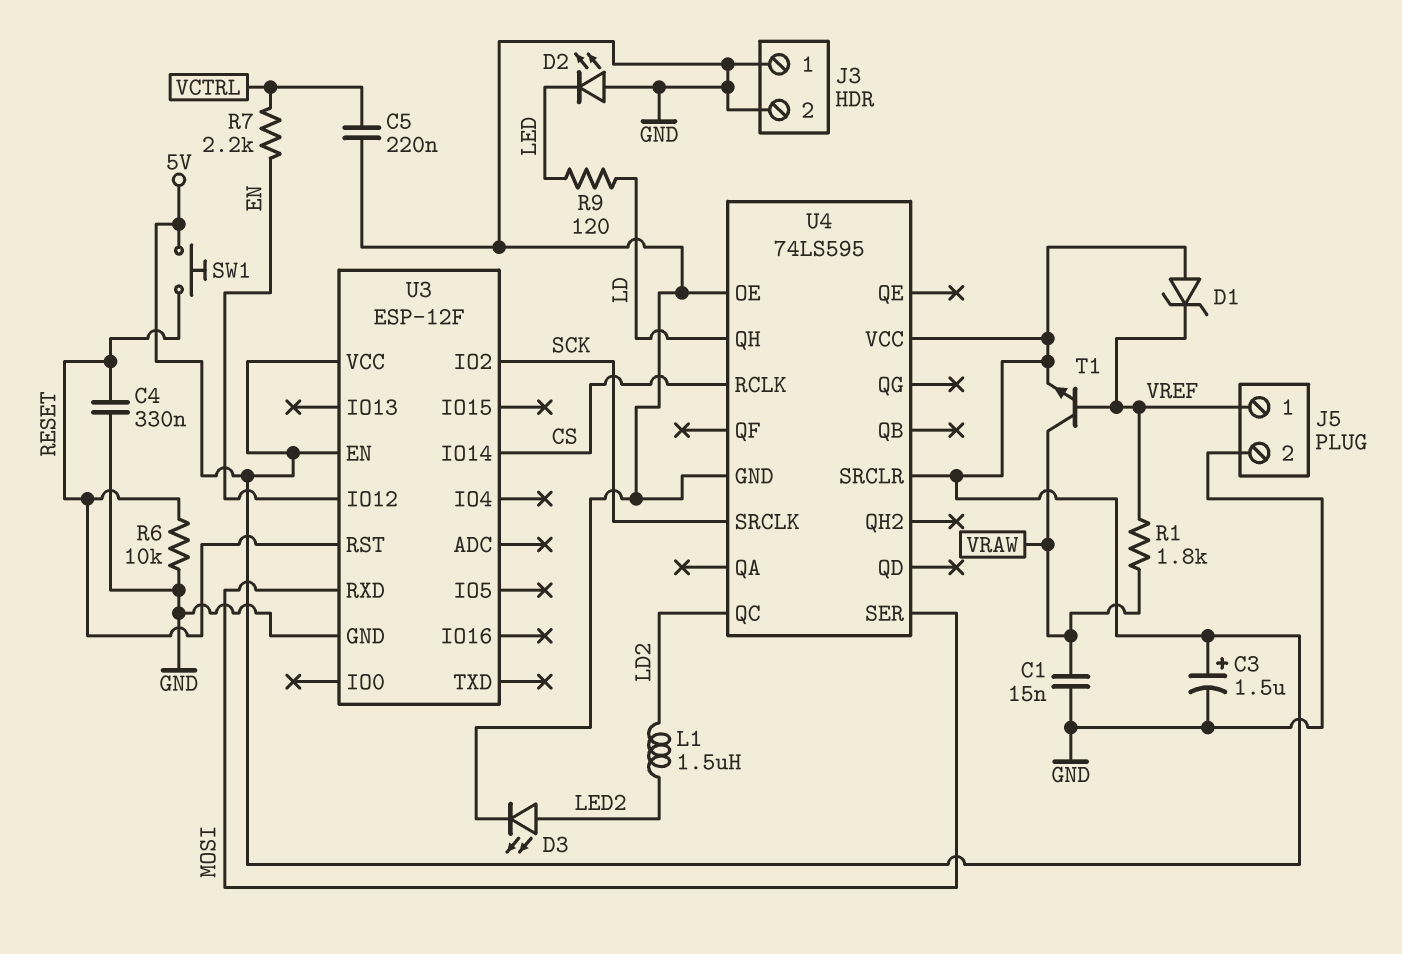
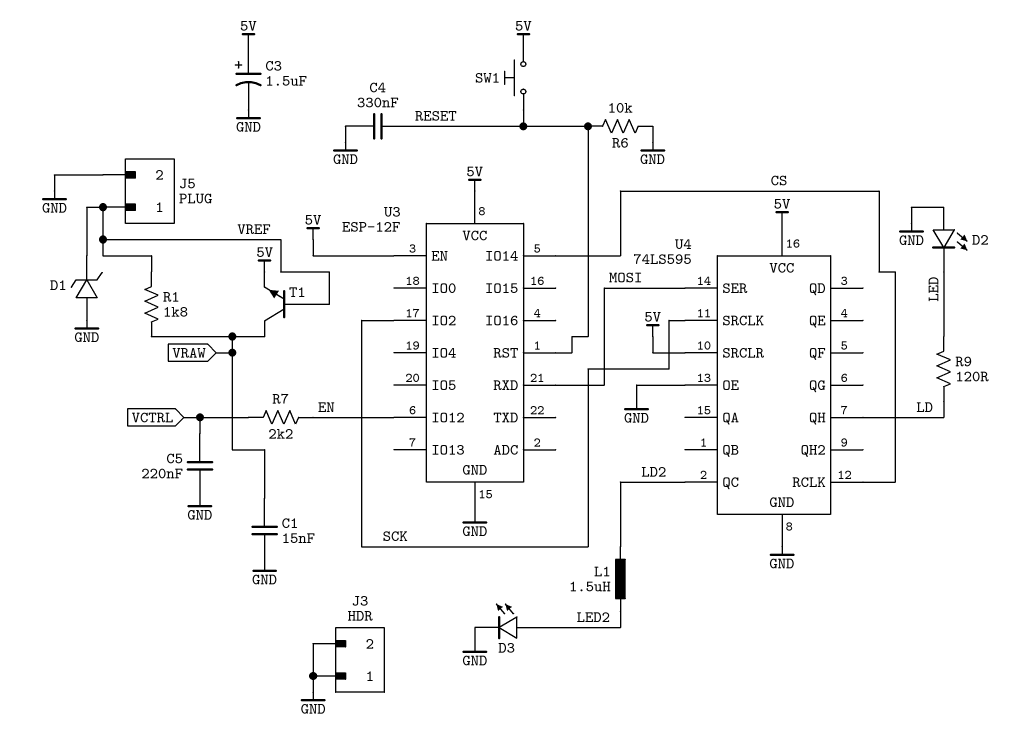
D1: zener (A 5V, K VREF) -> zener (A GND, K VREF)

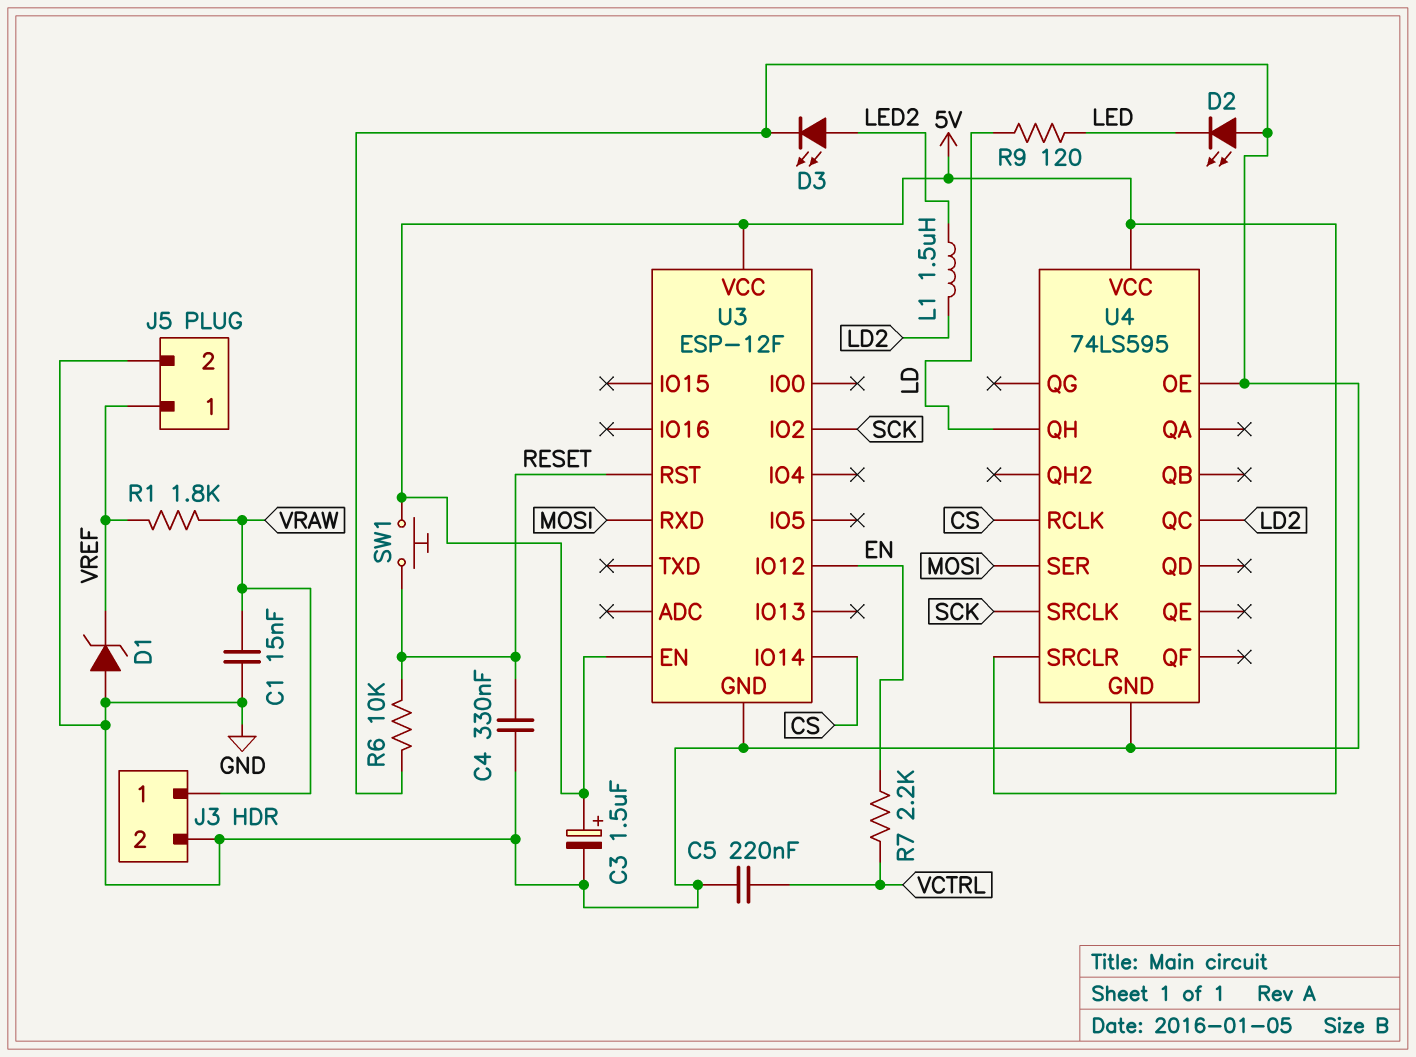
J3 pin 1: GND -> VRAW
T1: NPN (B VREF, C VRAW, E 5V) -> none

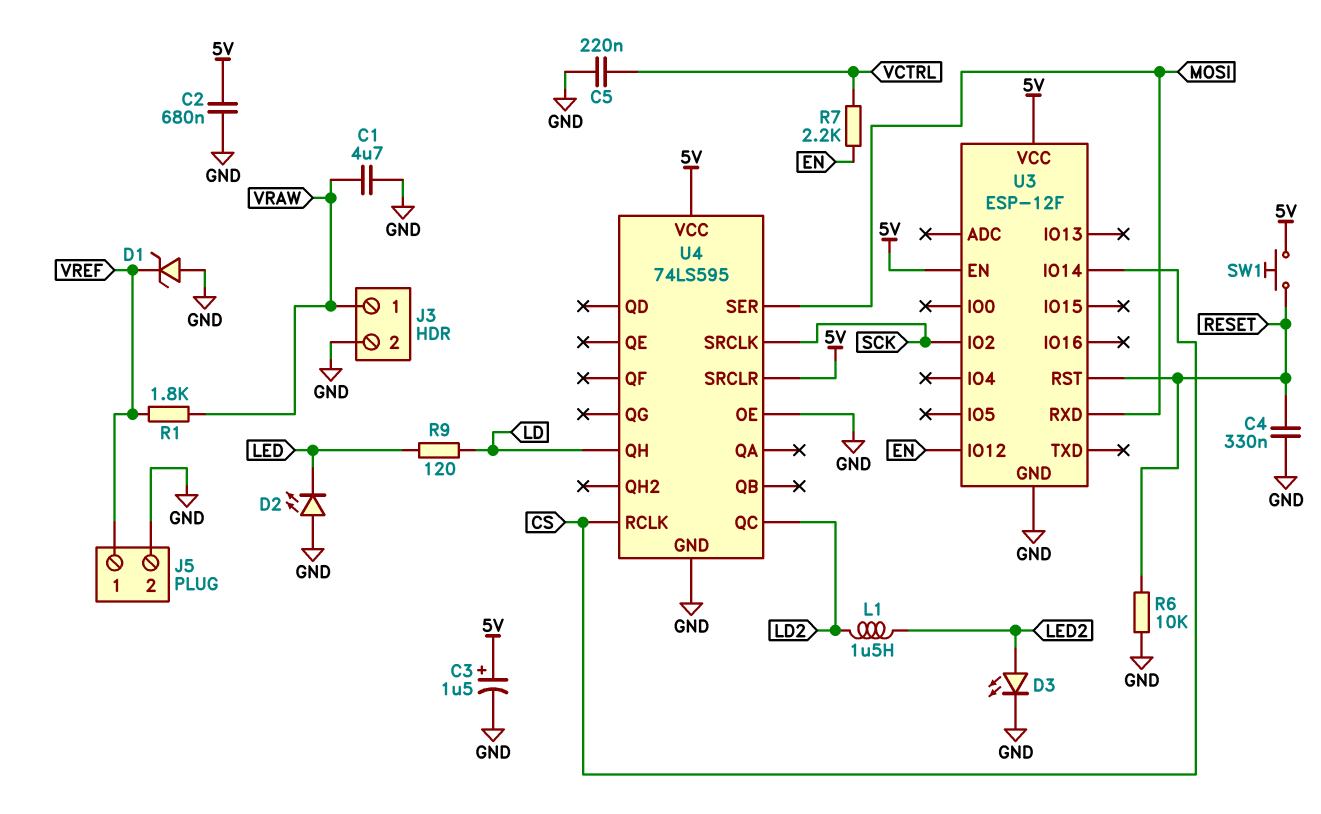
C1: 15nF (GND, VRAW) -> 4.7uF (GND, VRAW)
C2: none -> 680nF (5V, GND)

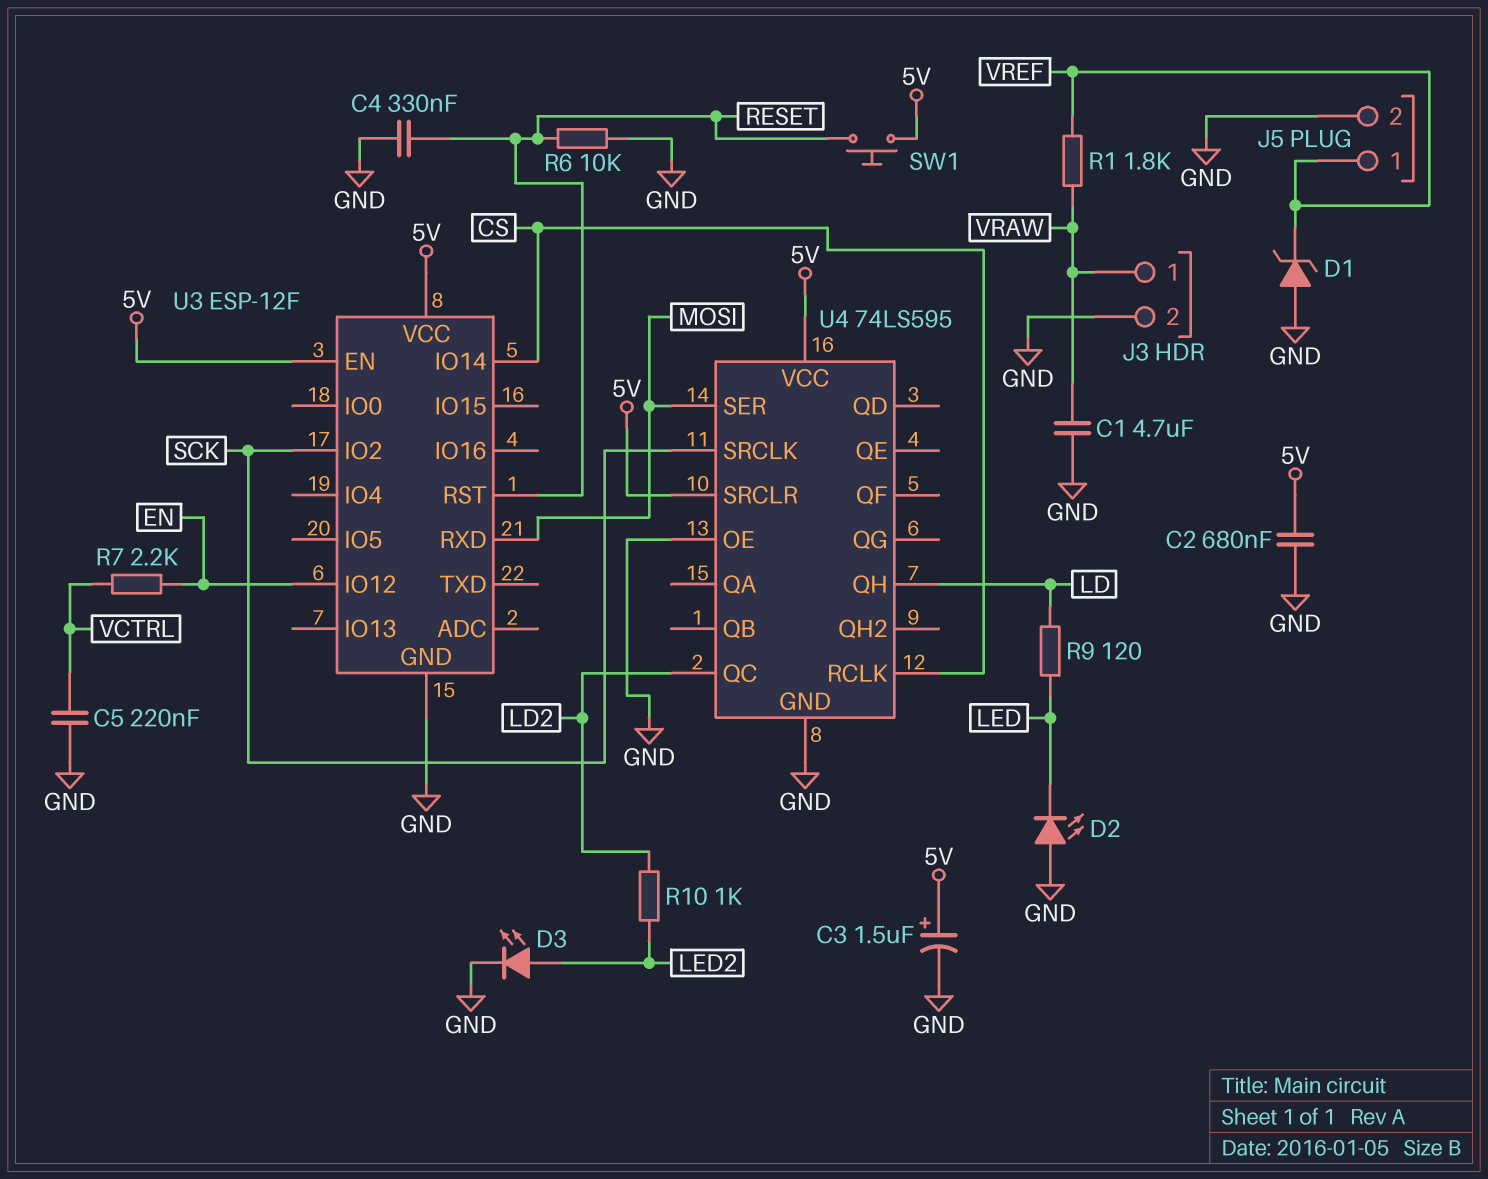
L1: 1.5uH (LD2, LED2) -> none
R10: none -> 1k (LD2, LED2)

